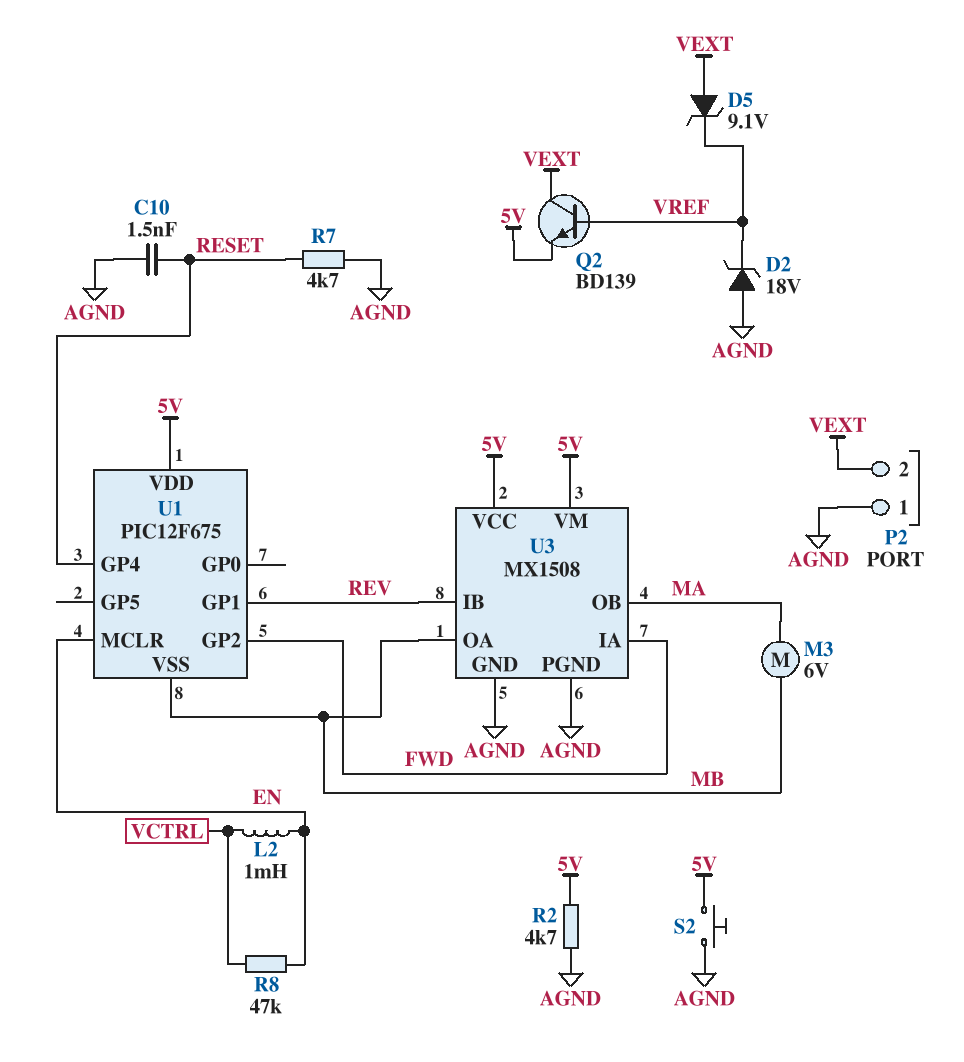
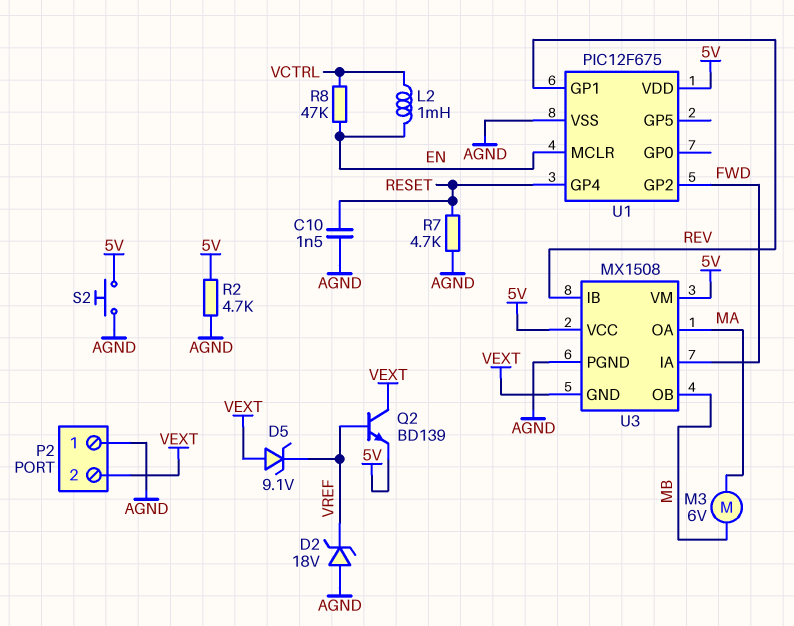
U1 pin VSS: MB -> AGND
U3 pin GND: AGND -> VEXT
U3 pin OA: MB -> MA
U3 pin OB: MA -> MB

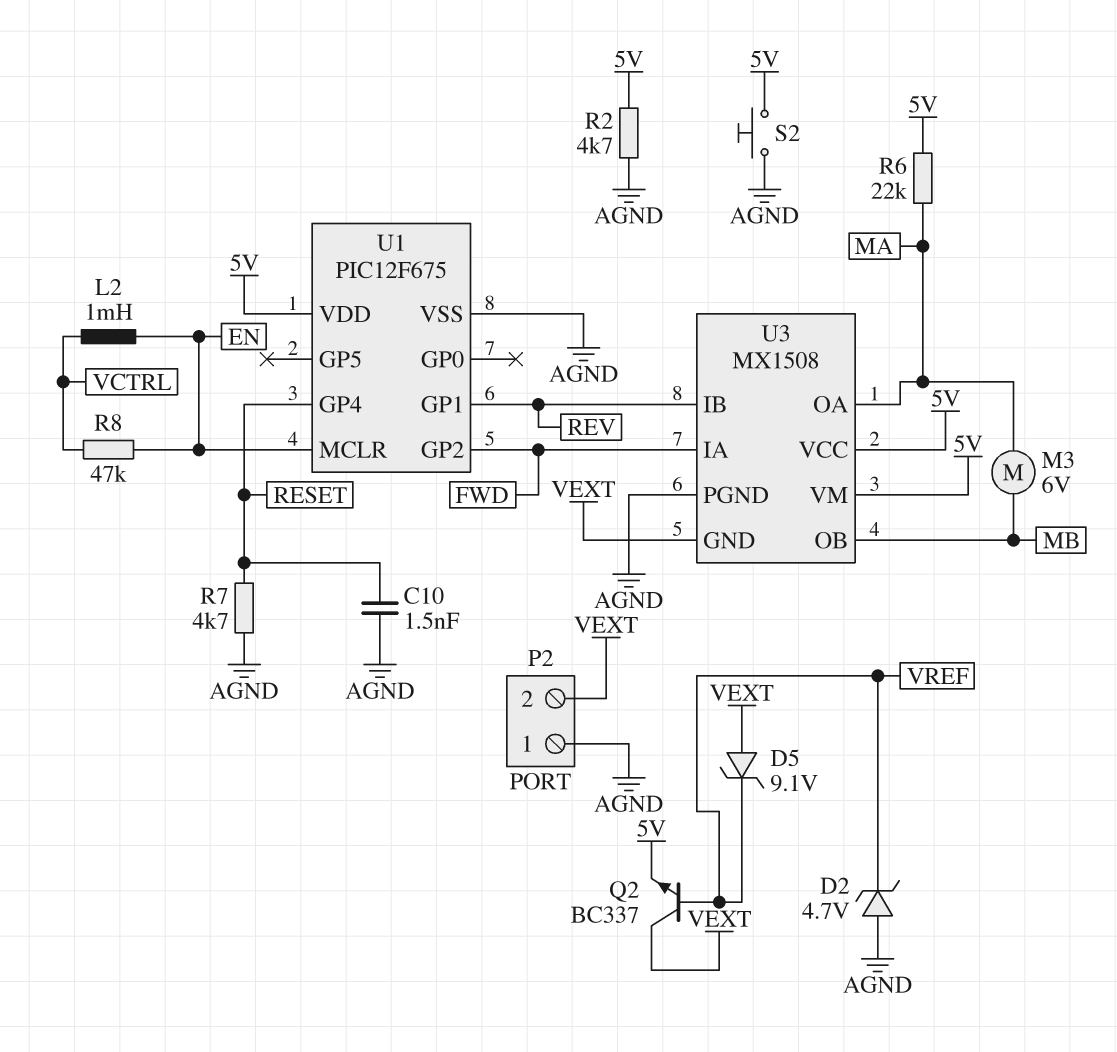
D2: zener 18V (A AGND, K VREF) -> zener 4.7V (A AGND, K VREF)
Q2: NPN BD139 (B VREF, C VEXT, E 5V) -> NPN BC337 (B VREF, C VEXT, E 5V)
R6: none -> 22k (5V, MA)

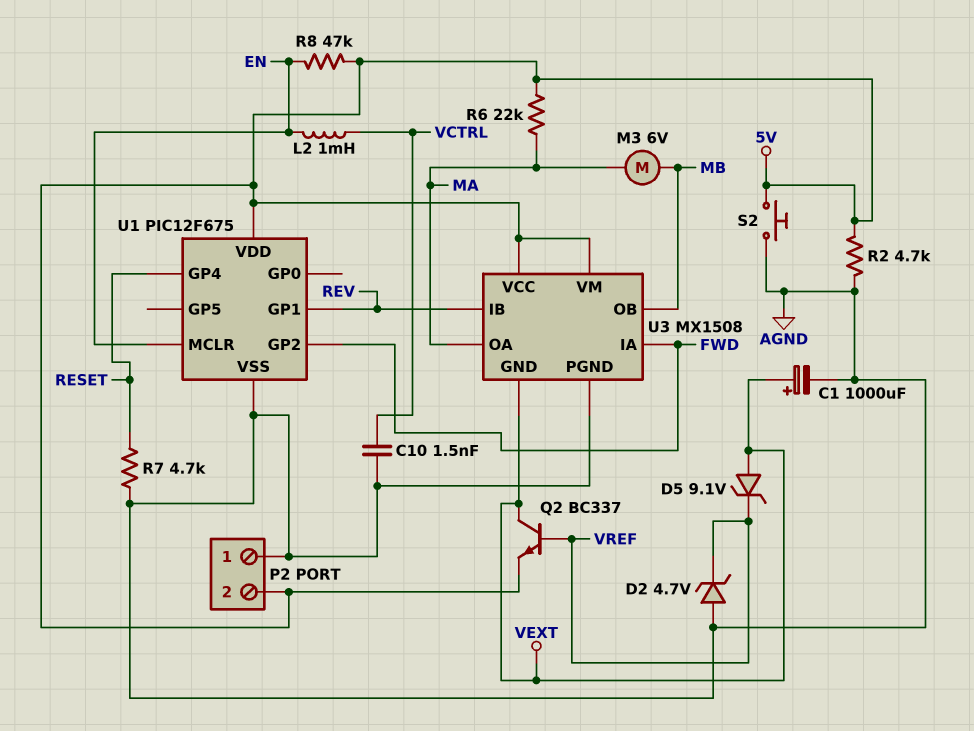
C1: none -> 1000uF (plus VEXT, minus AGND)
C10: 1.5nF (AGND, RESET) -> 1.5nF (AGND, VCTRL)
P2 pin 2: VEXT -> 5V
R8: 47k (EN, VCTRL) -> 47k (5V, EN)

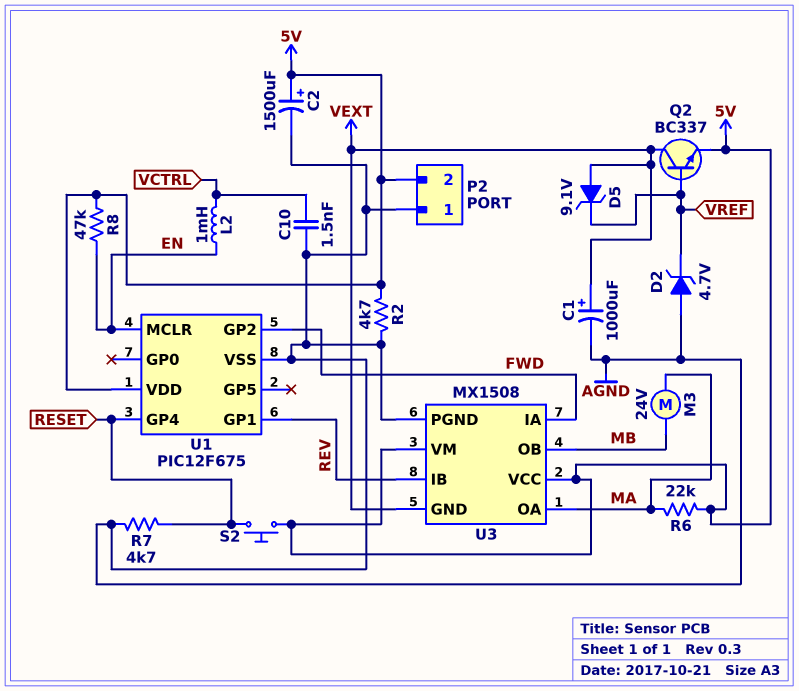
C2: none -> 1500uF (plus 5V, minus AGND)
M3: motor 6V (MA, MB) -> motor 24V (MA, MB)
S2: button (5V, AGND) -> button (5V, RESET)

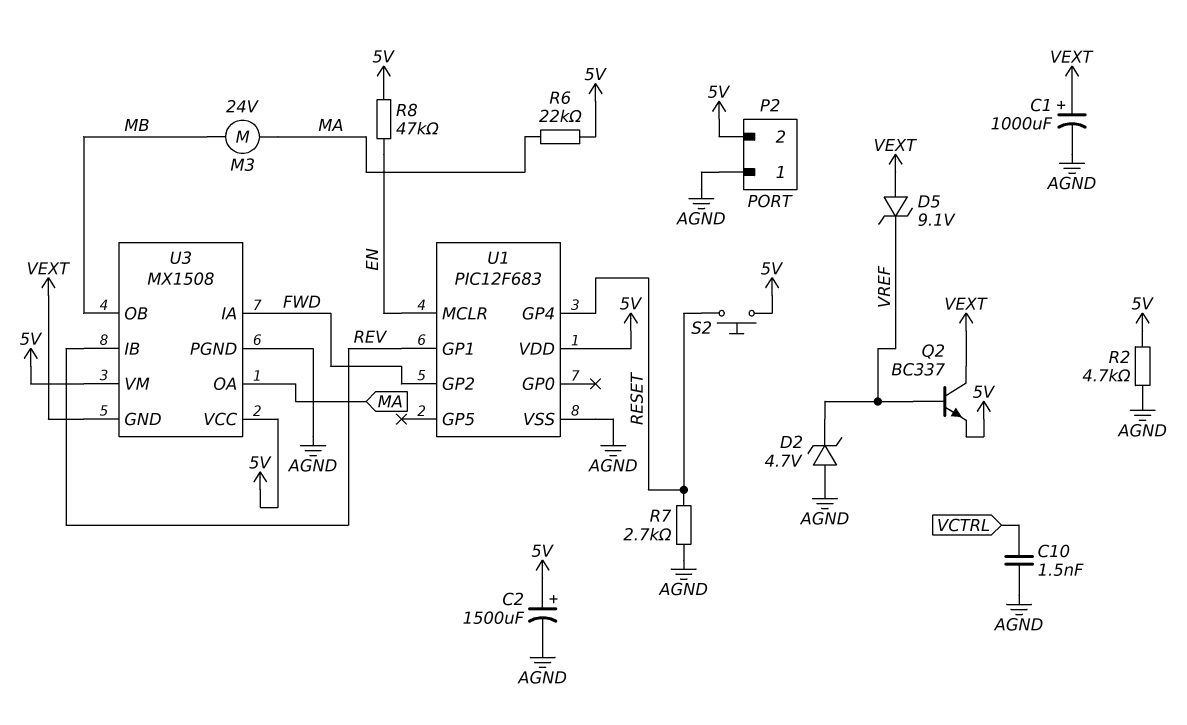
L2: 1mH (EN, VCTRL) -> none
R7: 4.7k (AGND, RESET) -> 2.7k (AGND, RESET)
U1: PIC12F675 -> PIC12F683

